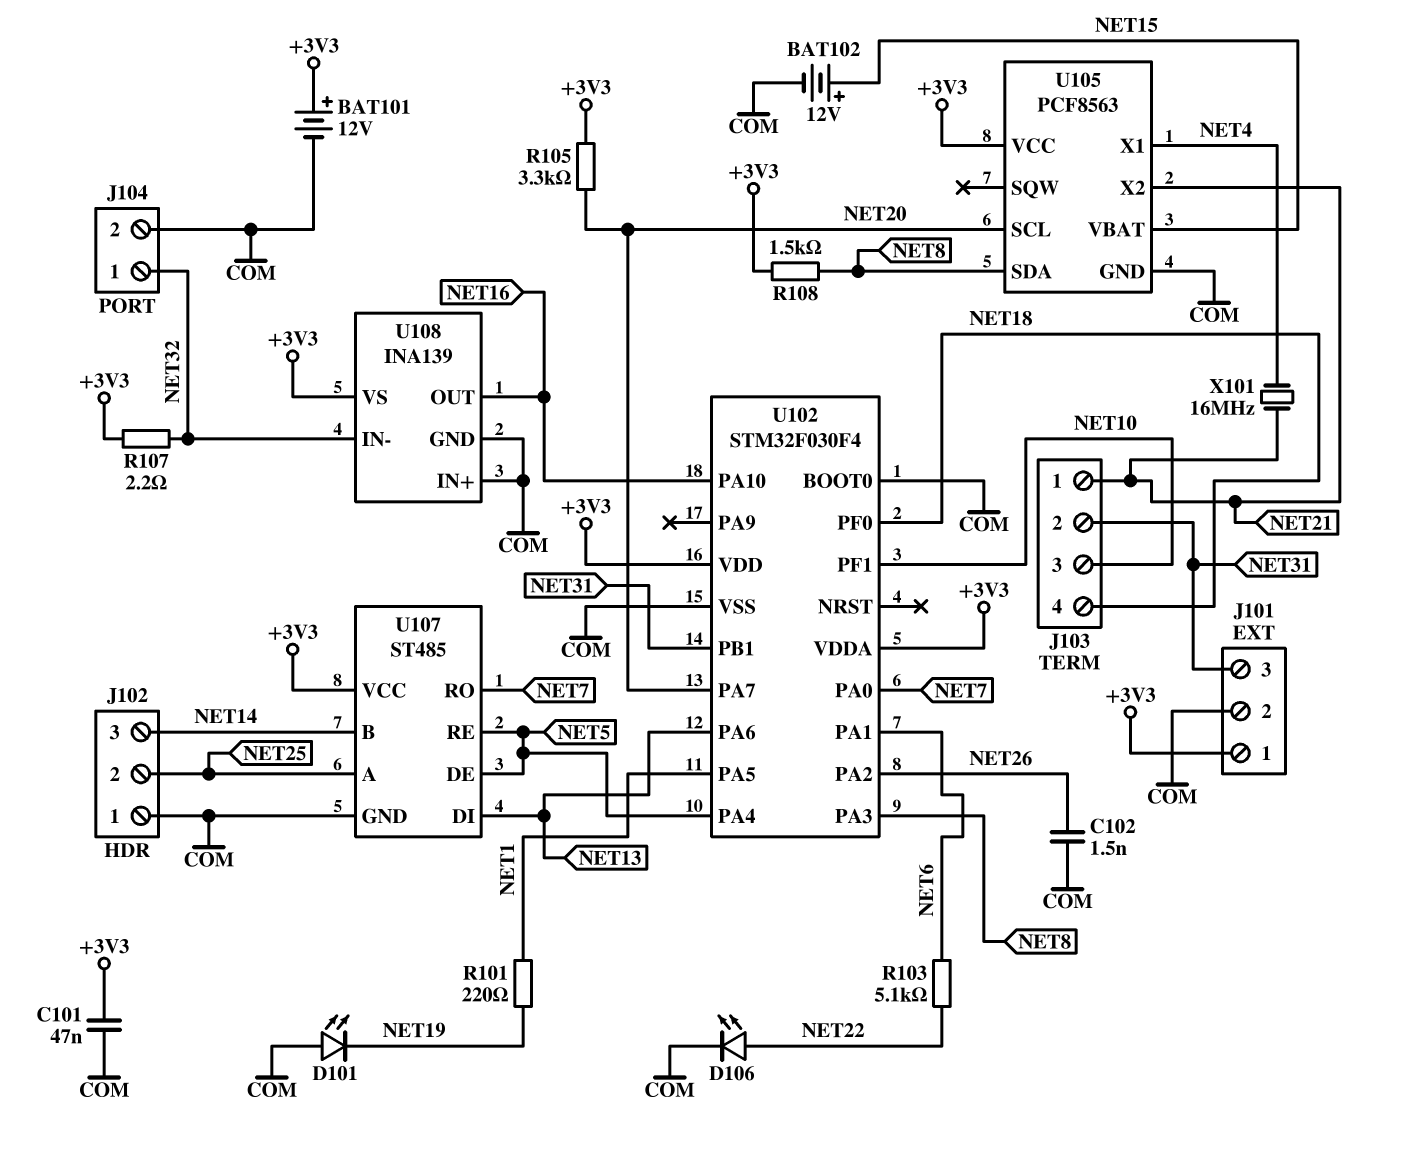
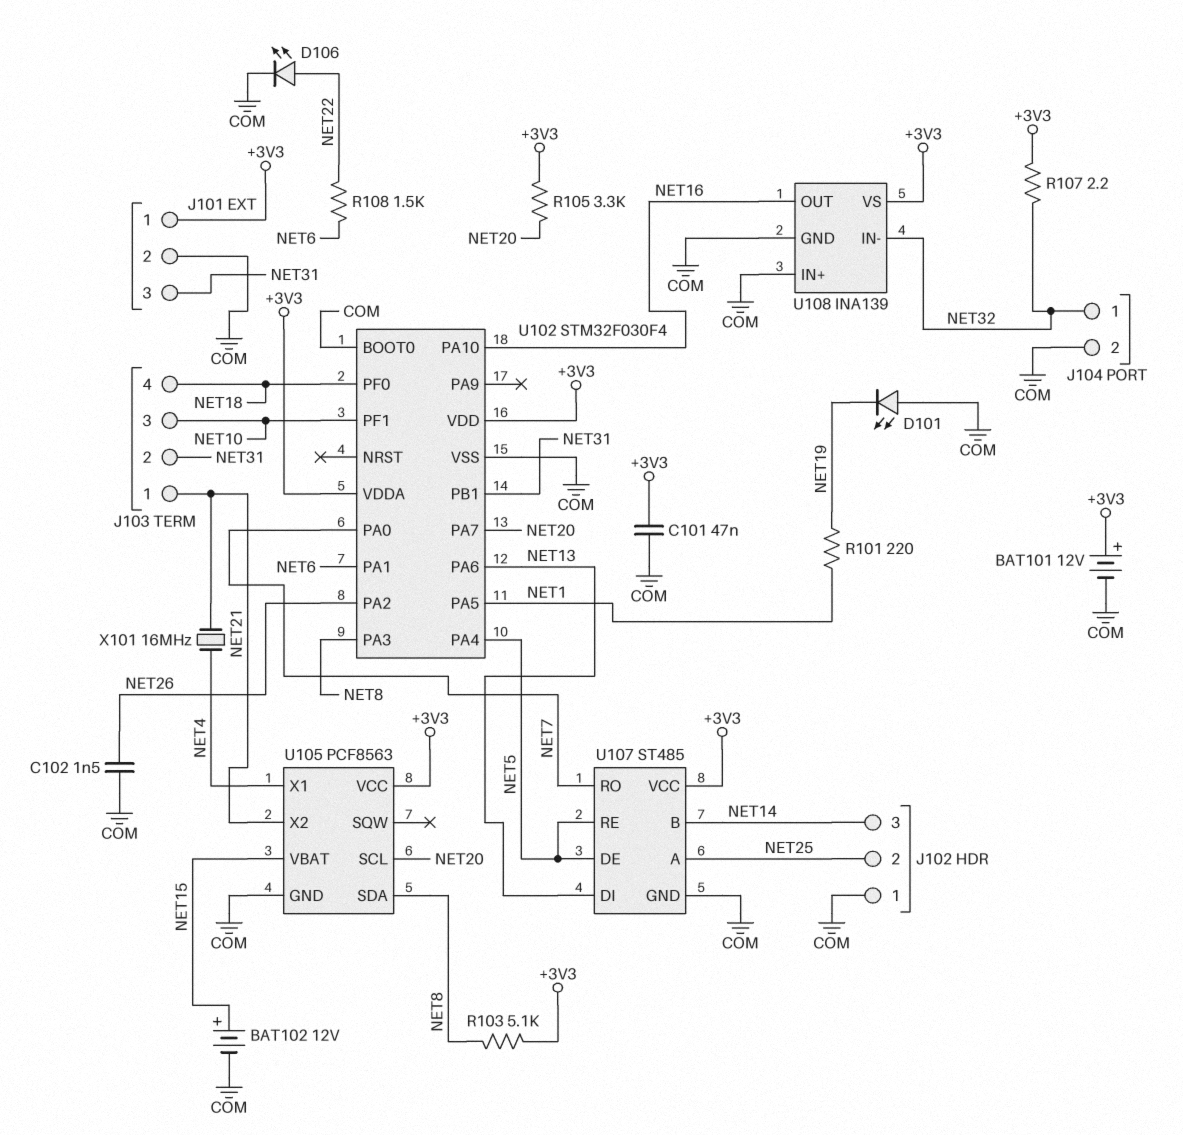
R103: 5.1k (NET6, NET22) -> 5.1k (+3V3, NET8)
R108: 1.5k (+3V3, NET8) -> 1.5k (NET6, NET22)

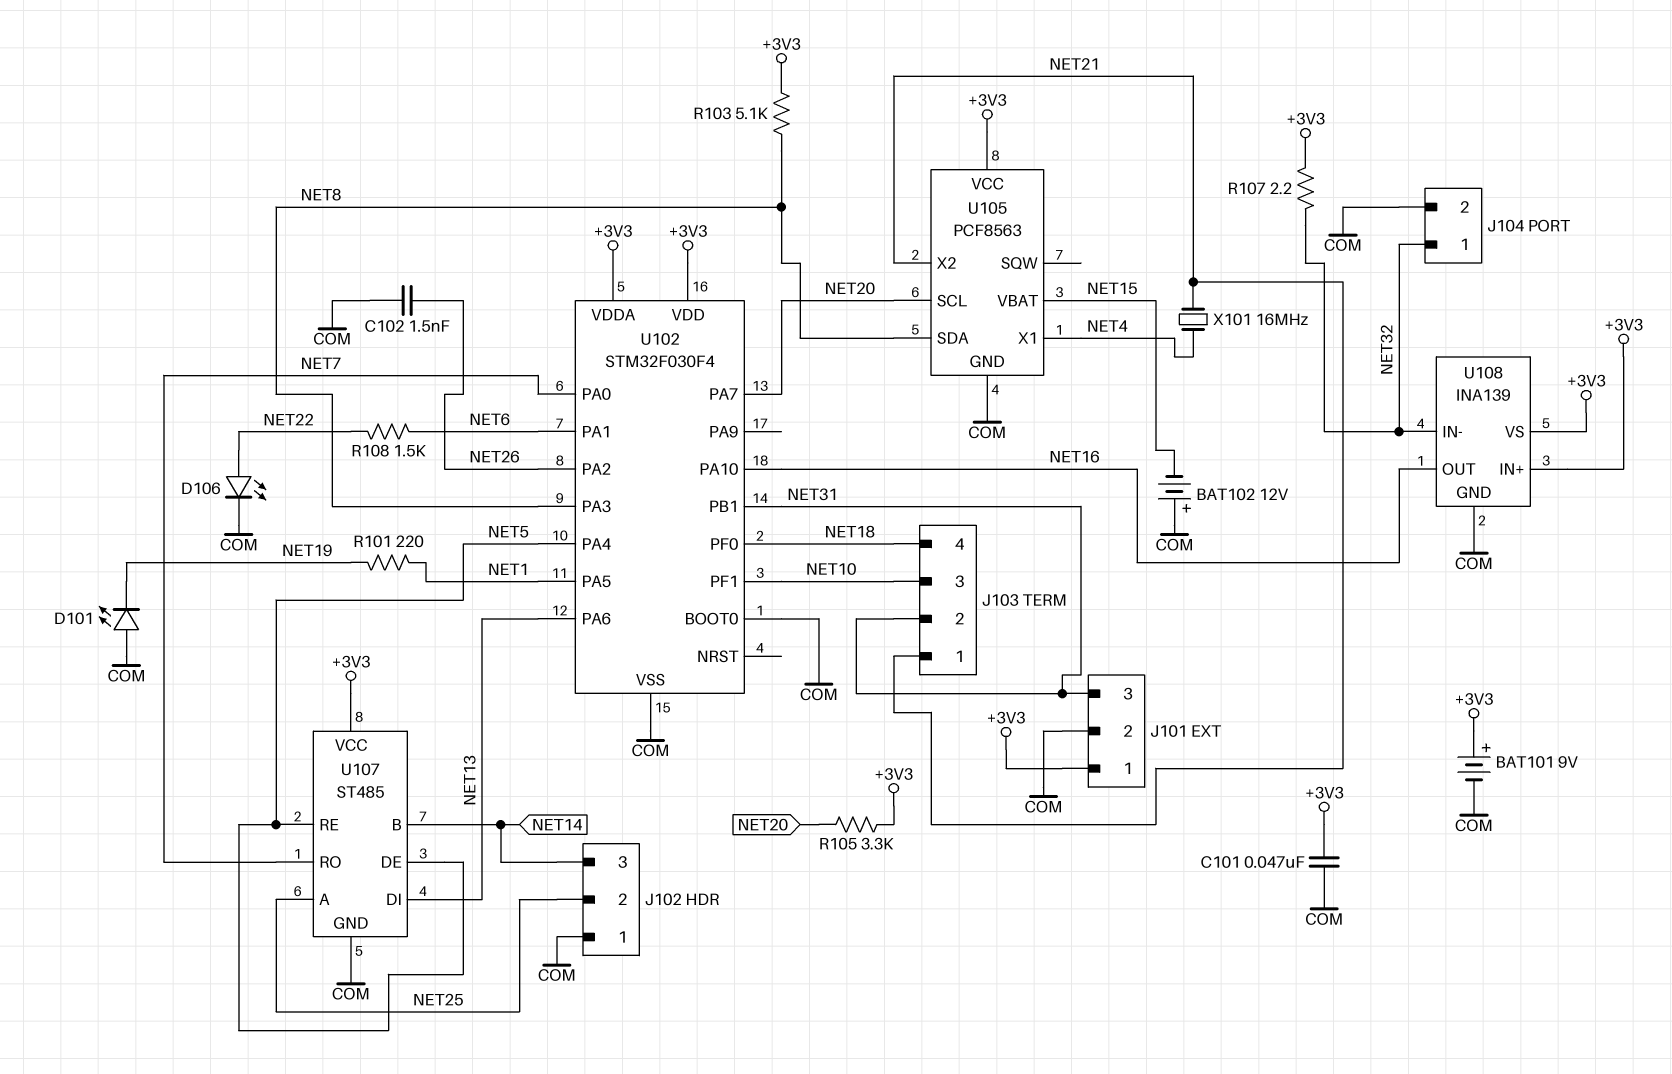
BAT101: 12V (plus +3V3, minus COM) -> 9V (plus +3V3, minus COM)
BAT102: 12V (plus NET15, minus COM) -> 12V (plus COM, minus NET15)
U108 pin IN+: COM -> +3V3

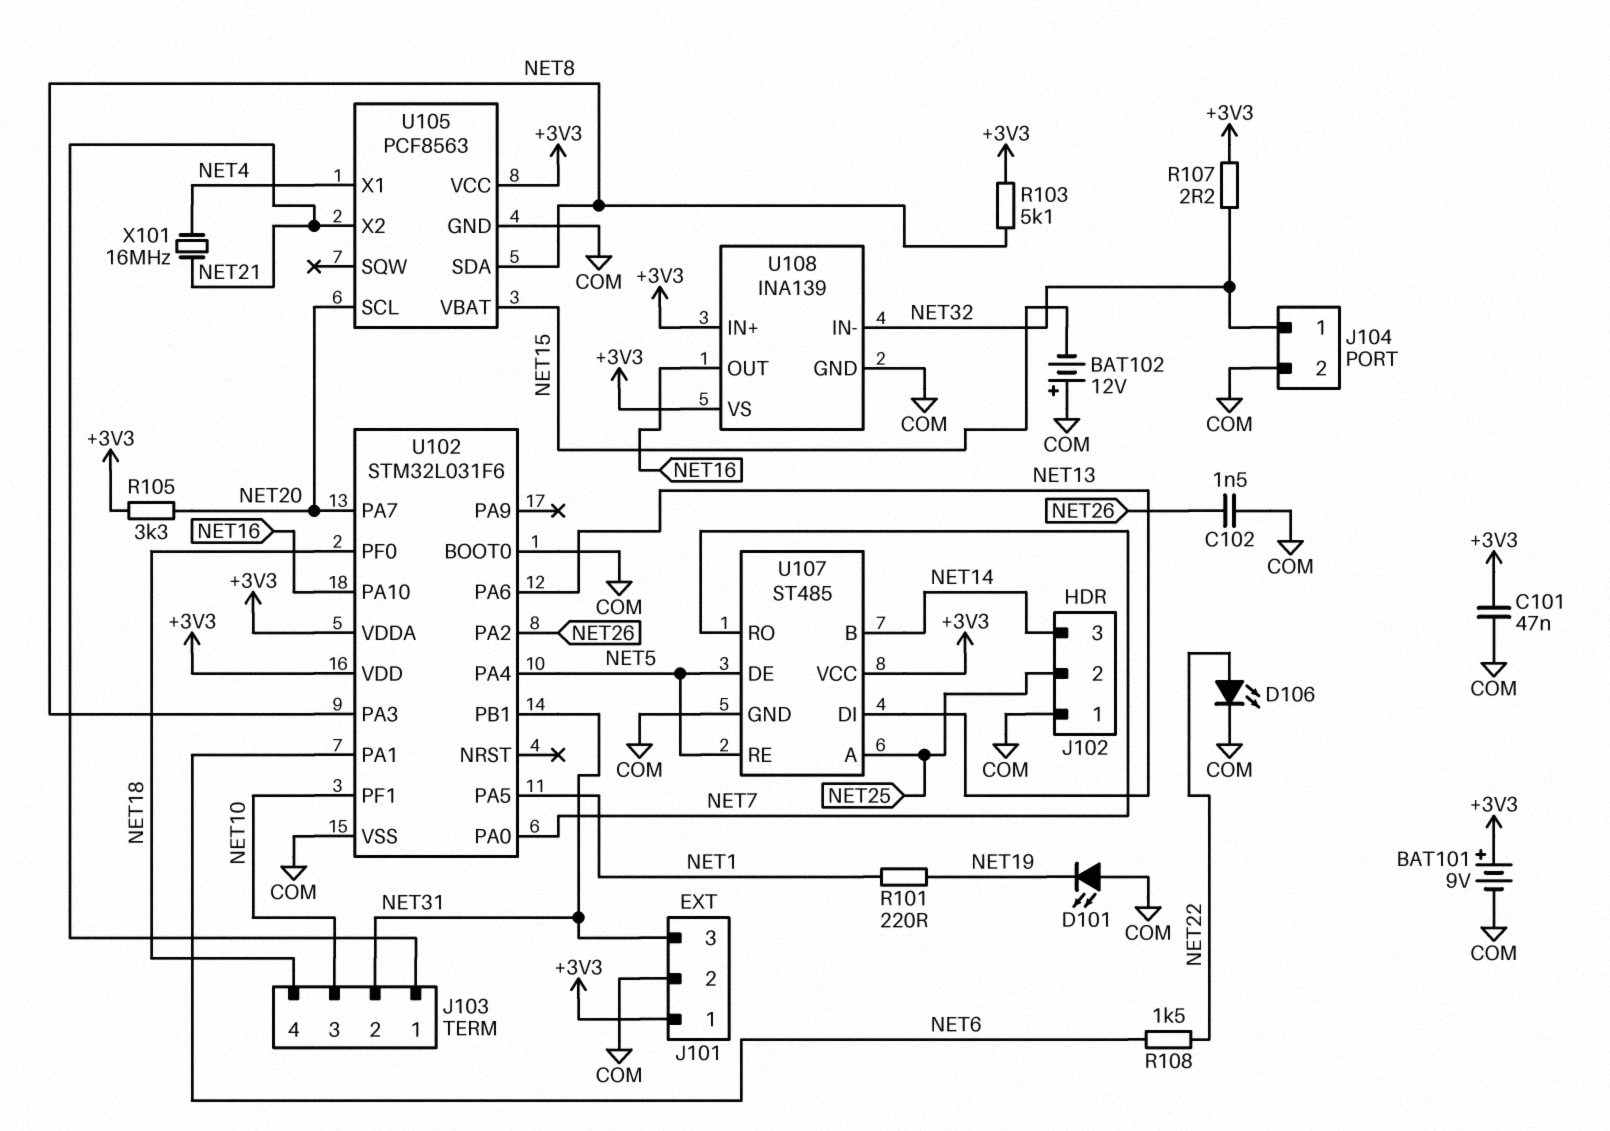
U102: STM32F030F4 -> STM32L031F6

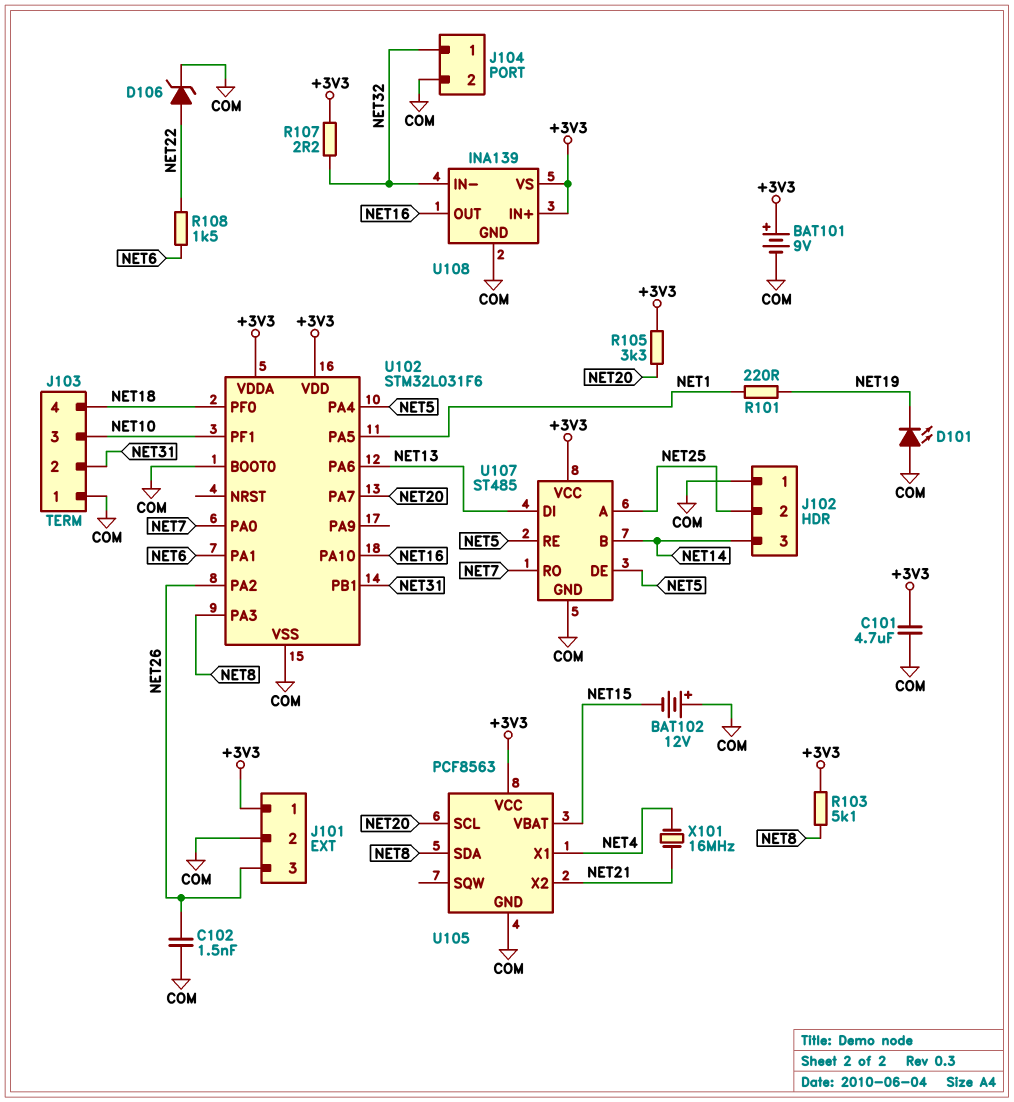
C101: 47nF (+3V3, COM) -> 4.7uF (+3V3, COM)
D106: LED (A NET22, K COM) -> zener (A NET22, K COM)
J101 pin 3: NET31 -> NET26
J103 pin 1: NET21 -> COM

